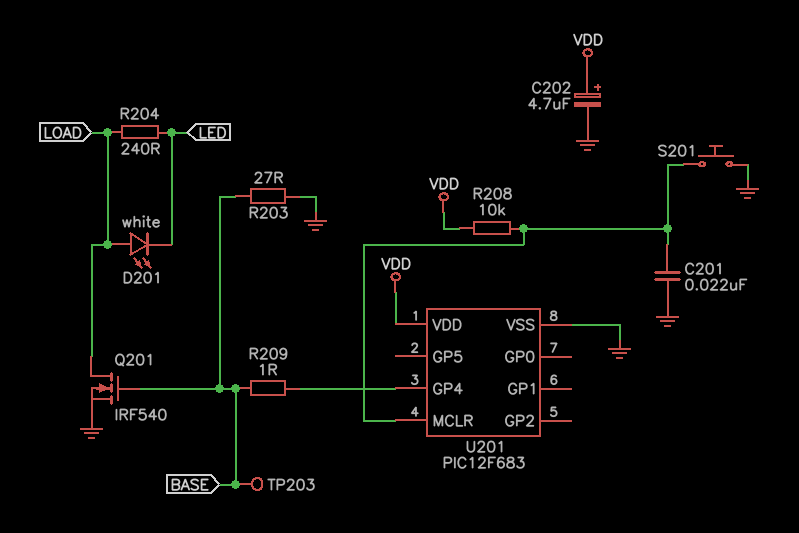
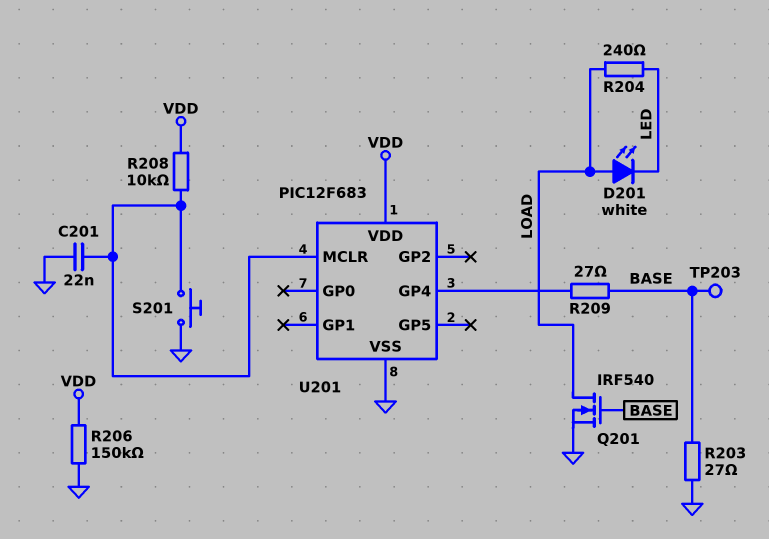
C202: 4.7uF (plus VDD, minus GND) -> none
R206: none -> 150k (GND, VDD)
R209: 1 (BASE, U201/GP4) -> 27 (BASE, U201/GP4)

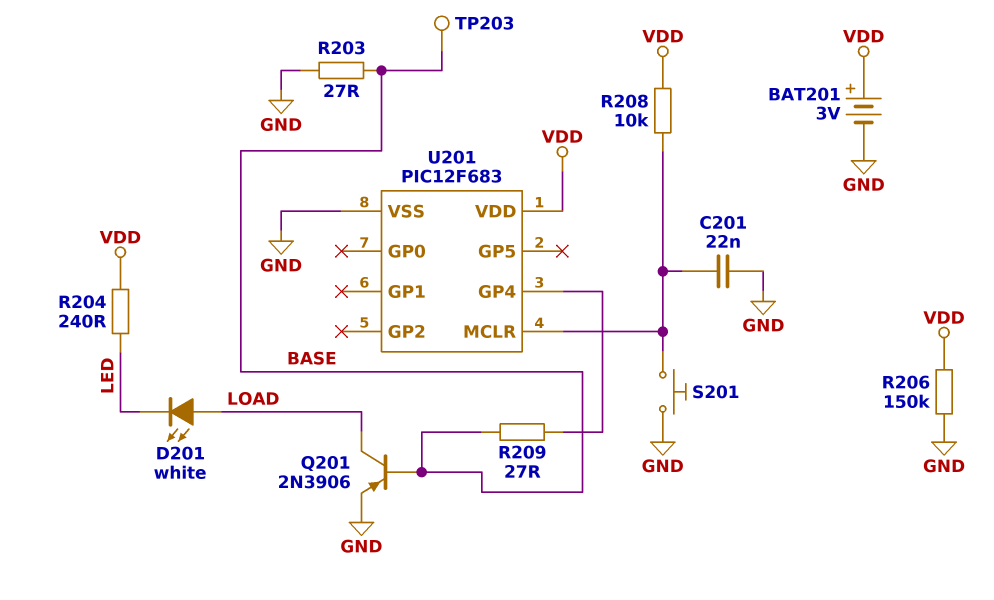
BAT201: none -> 3V (plus VDD, minus GND)
Q201: NMOS IRF540 (G BASE, D LOAD, S GND) -> PNP 2N3906 (B BASE, C LOAD, E GND)
R204: 240 (LED, LOAD) -> 240 (LED, VDD)

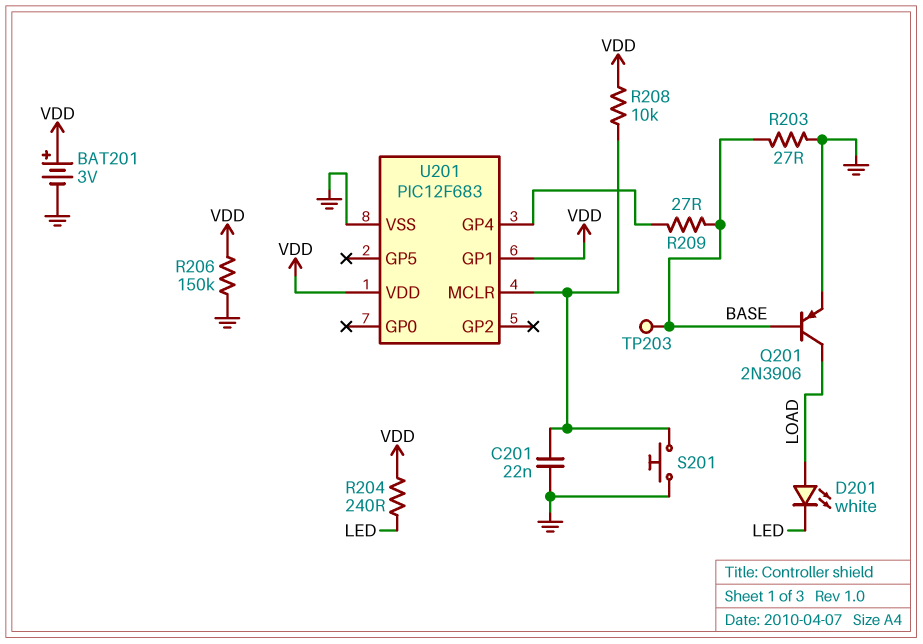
U201 pin GP1: none -> VDD

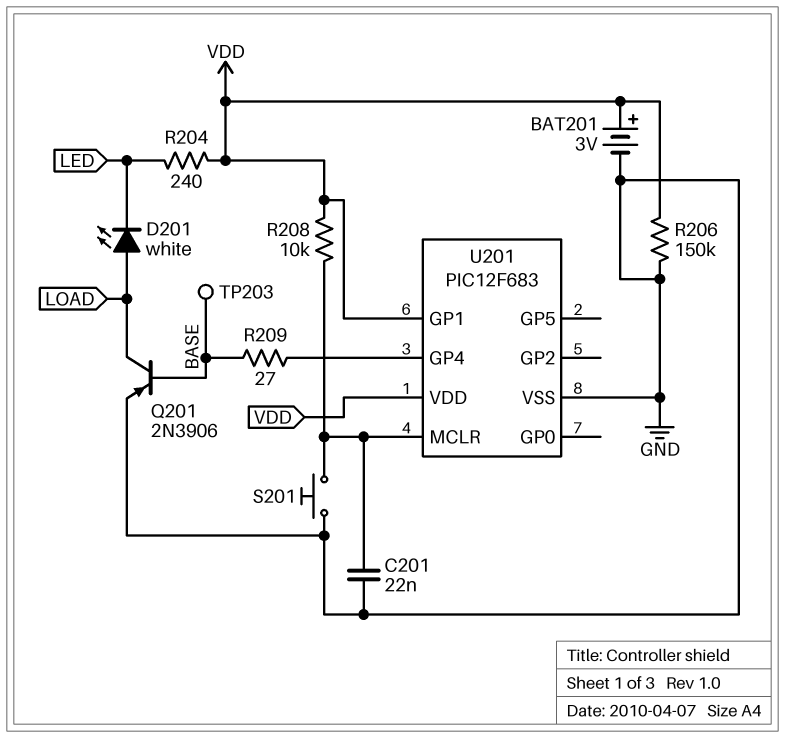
R203: 27 (BASE, GND) -> none

